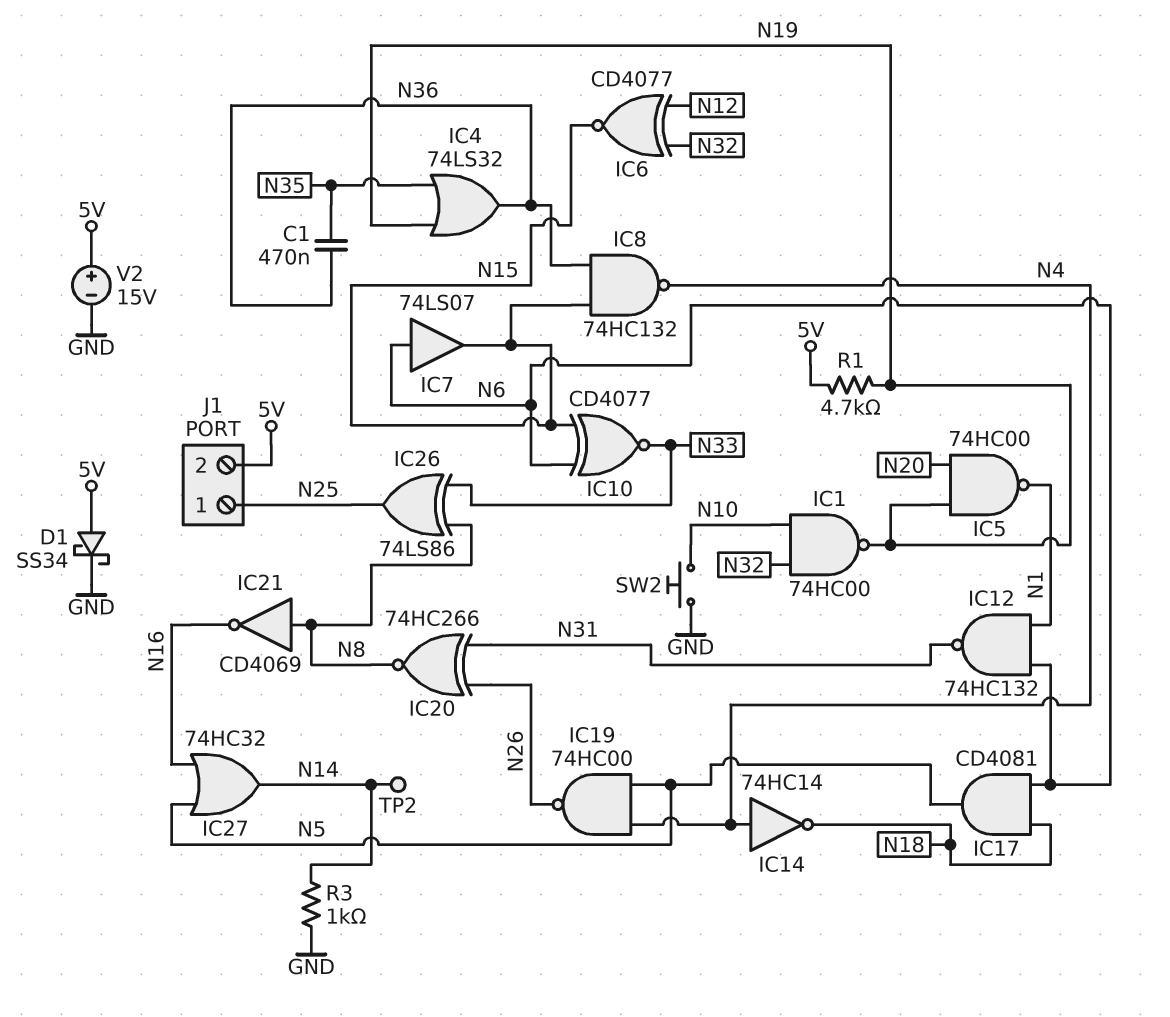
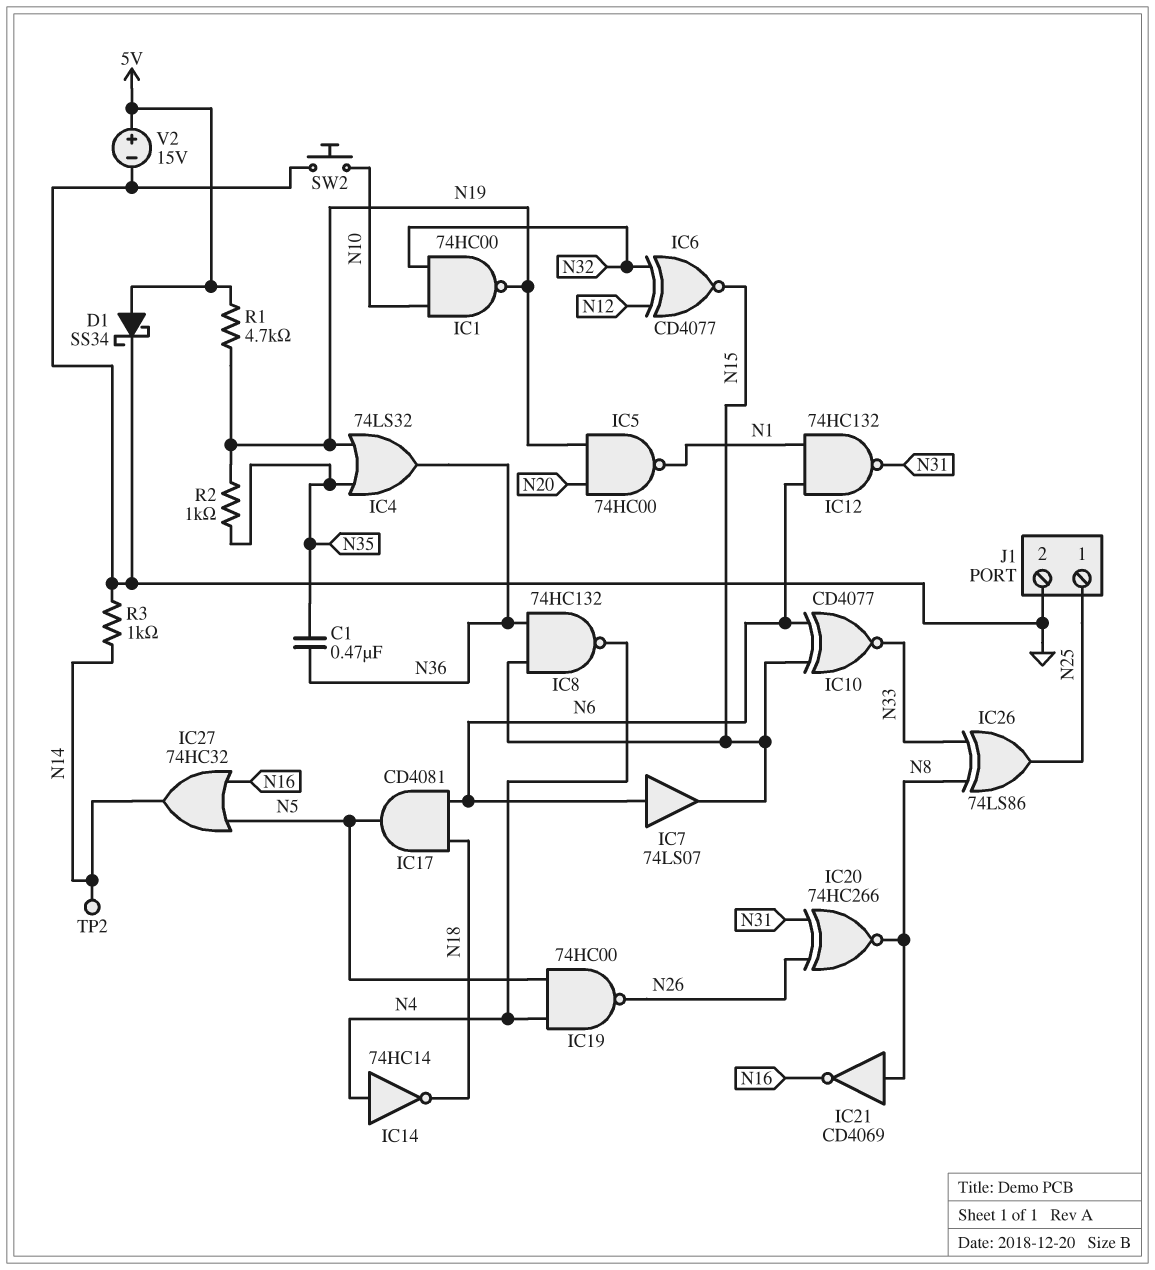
J1 pin 2: 5V -> GND
R2: none -> 1k (N19, N35)

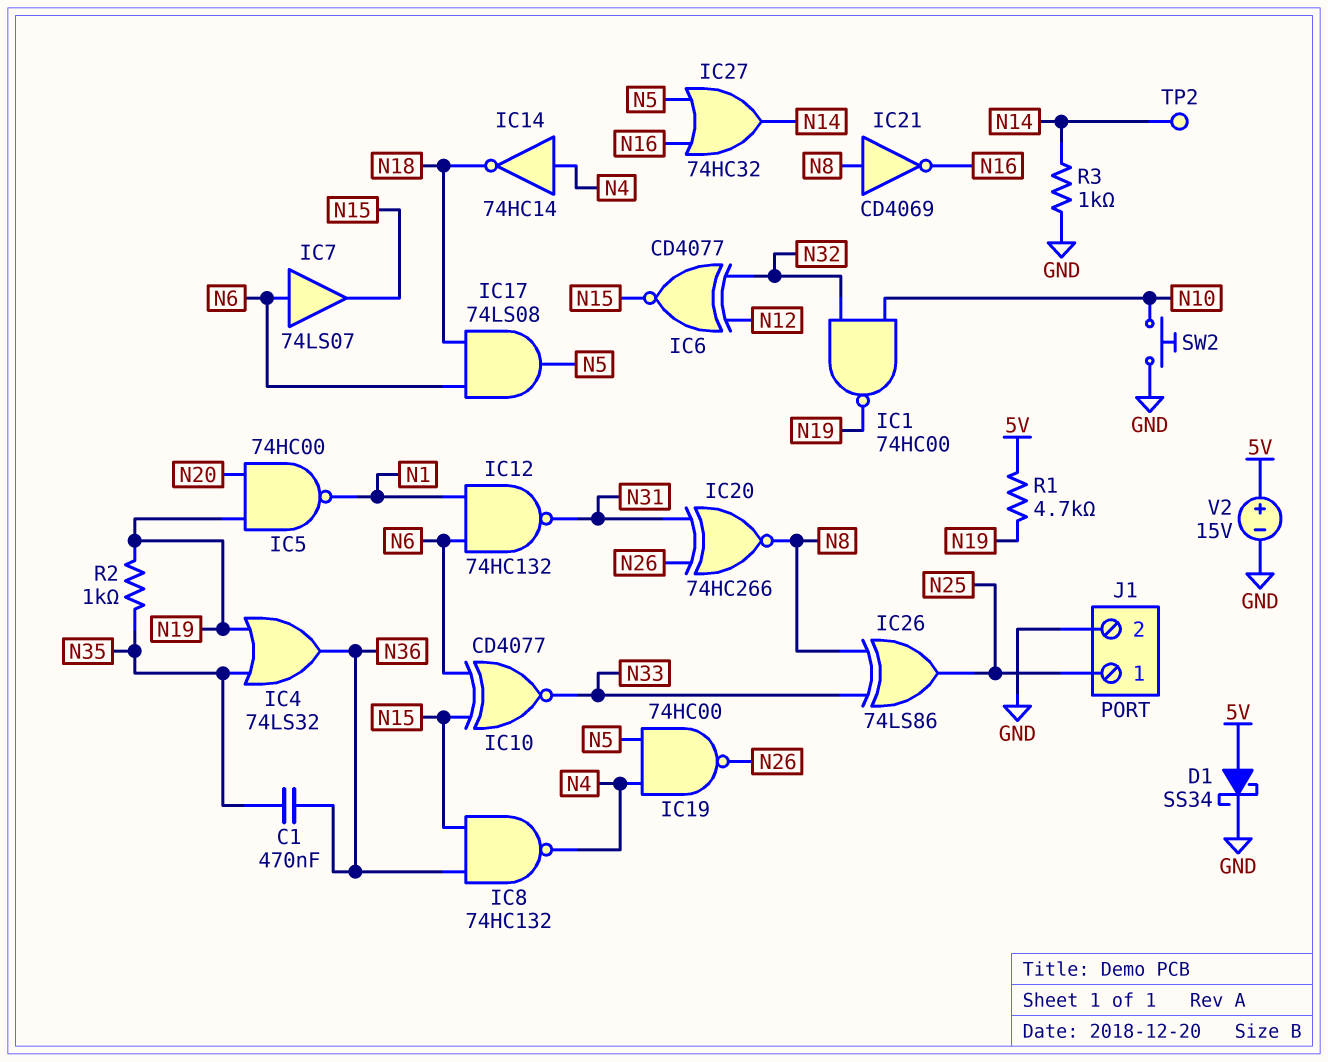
IC17: AND CD4081 (in N6, in N18, out N5) -> AND 74LS08 (in N6, in N18, out N5)

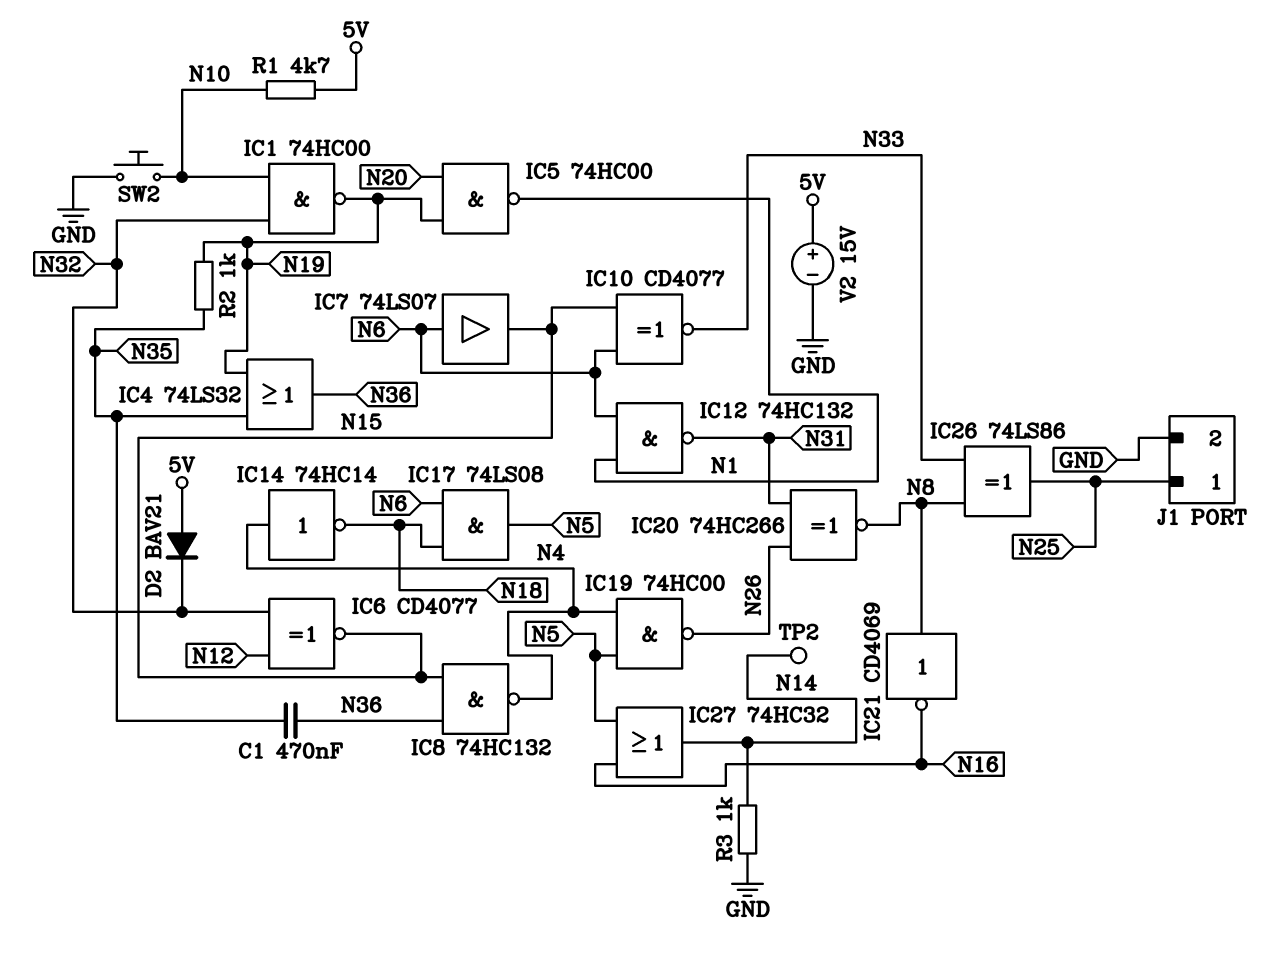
D1: schottky SS34 (A 5V, K GND) -> none
D2: none -> diode BAV21 (A 5V, K N32)
R1: 4.7k (5V, N19) -> 4.7k (5V, N10)

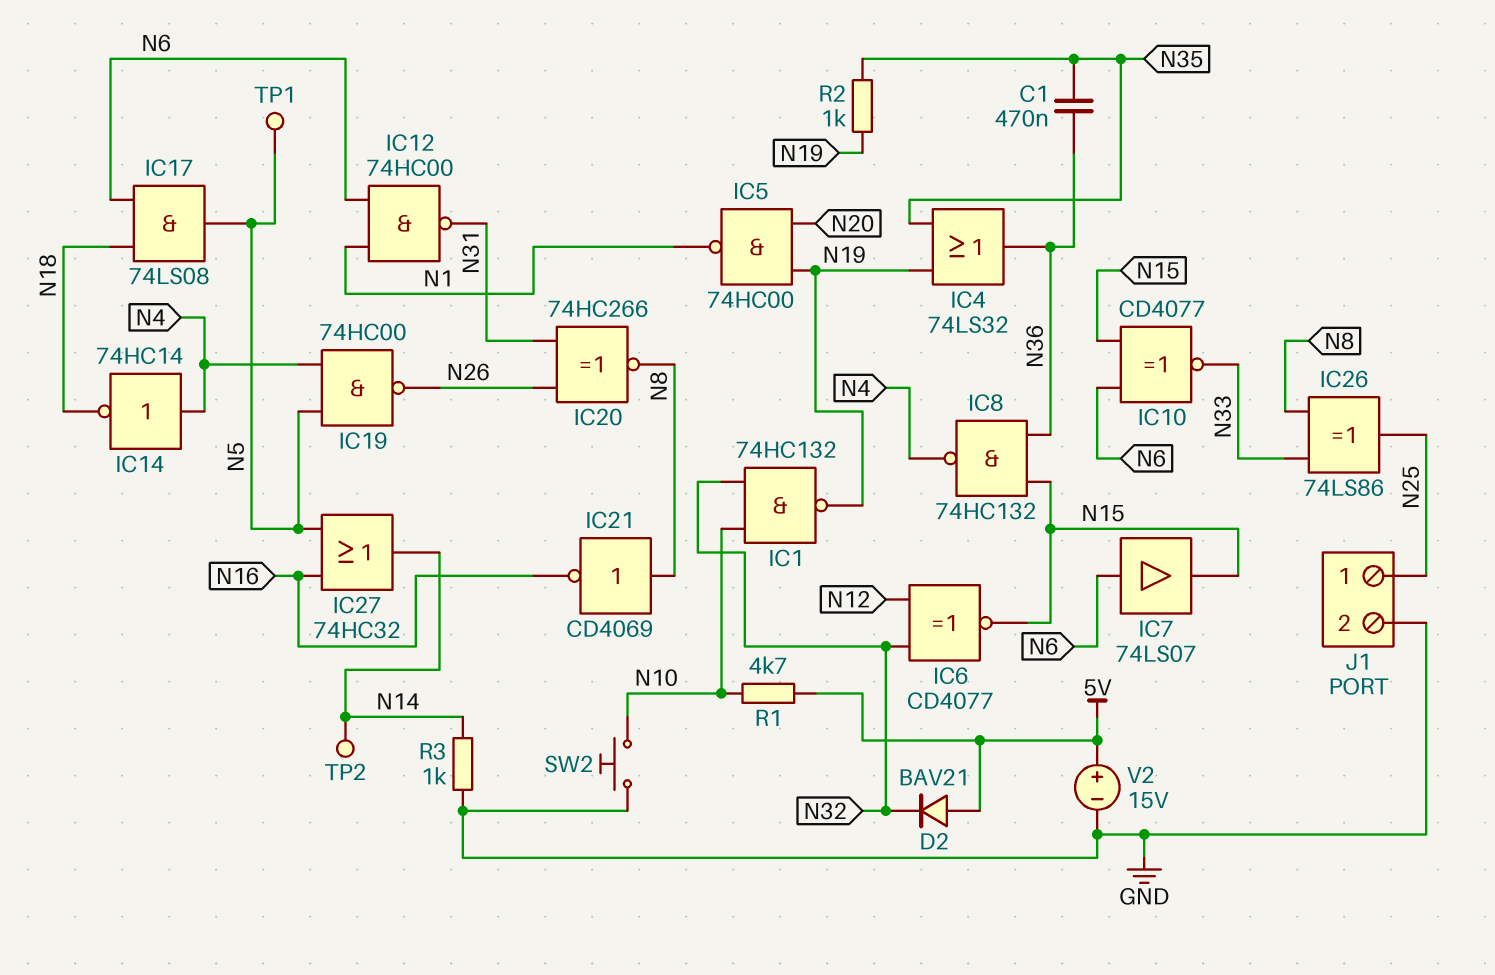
IC1: NAND 74HC00 (in N10, in N32, out N19) -> NAND 74HC132 (in N10, in N32, out N19)
IC12: NAND 74HC132 (in N1, in N6, out N31) -> NAND 74HC00 (in N1, in N6, out N31)
TP1: none -> test point (N5)

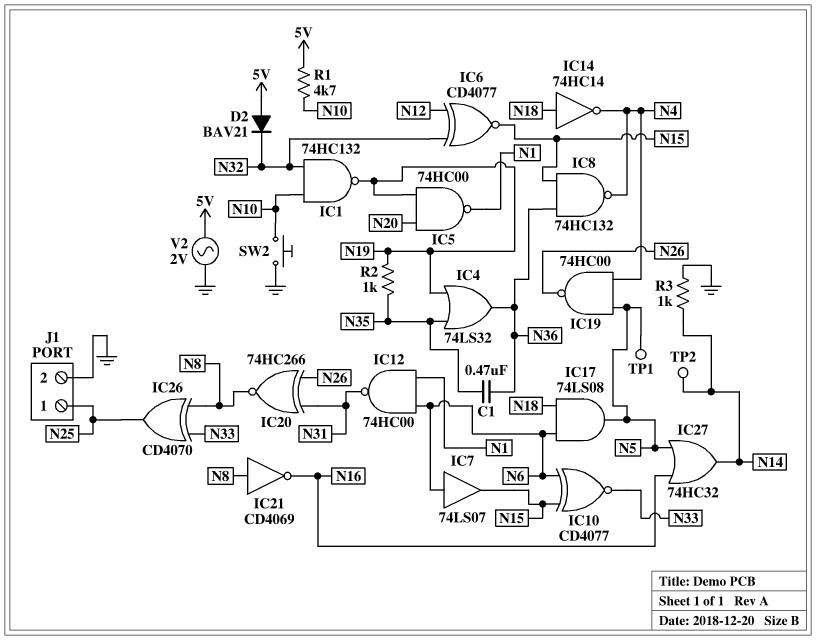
IC14: NOT 74HC14 (in N4, out N18) -> NOT 74HC14 (in N18, out N4)
IC26: XOR 74LS86 (in N8, in N33, out N25) -> XOR CD4070 (in N8, in N33, out N25)
V2: 15V (plus 5V, minus GND) -> AC 2V (5V, GND)

